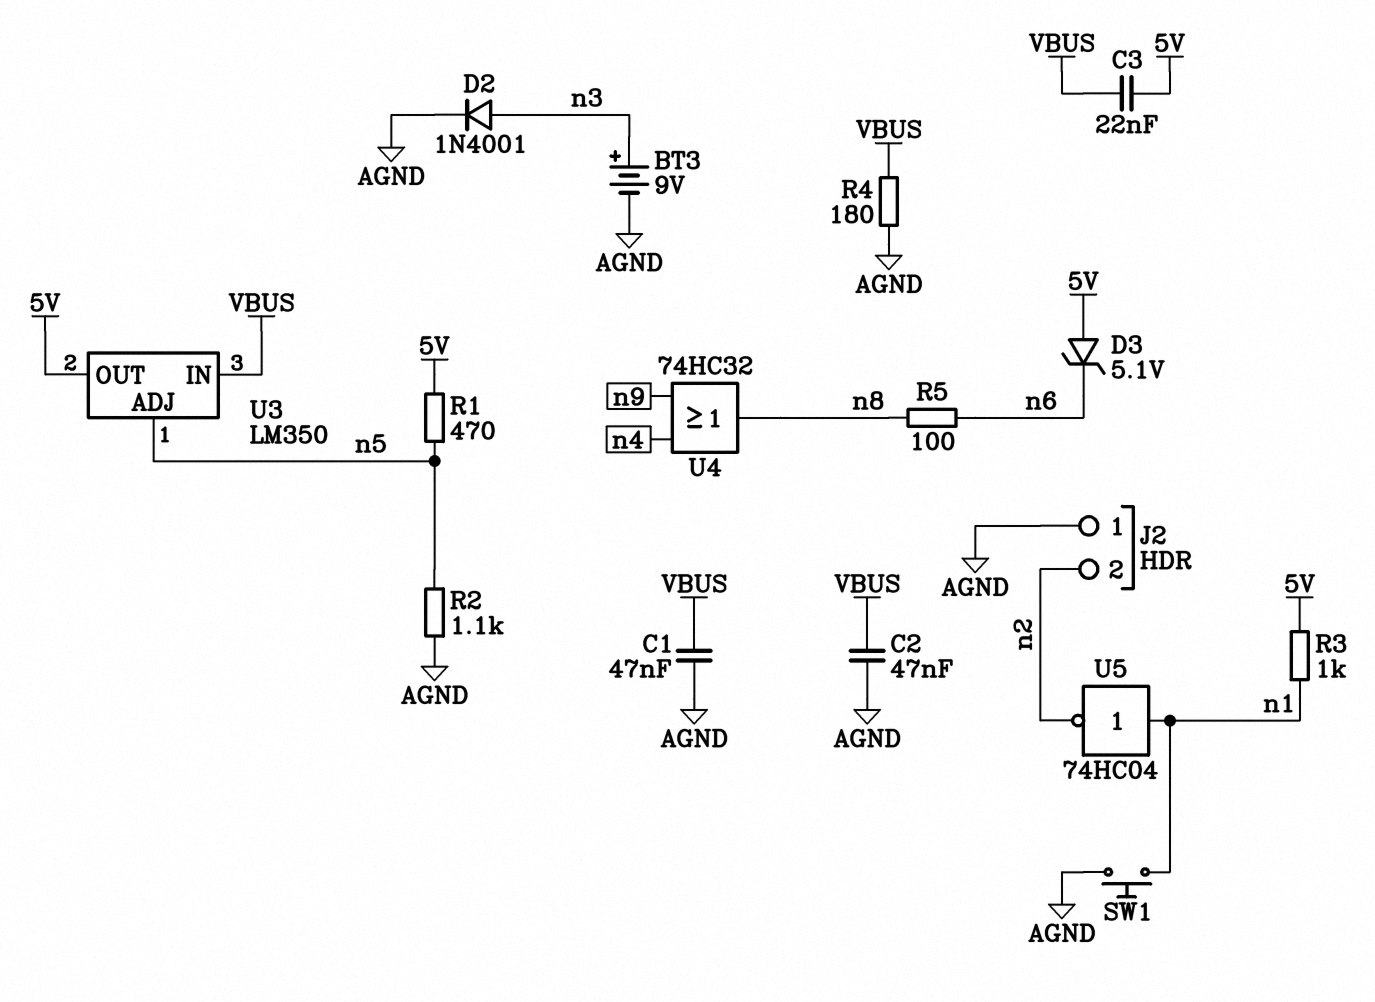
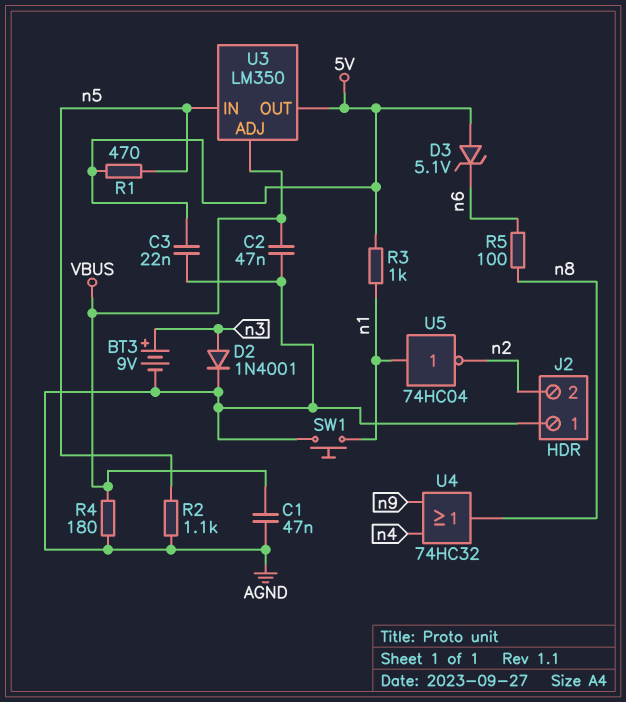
C3: 22nF (5V, VBUS) -> 22nF (5V, AGND)
U3 pin ADJ: n5 -> VBUS
U3 pin IN: VBUS -> n5

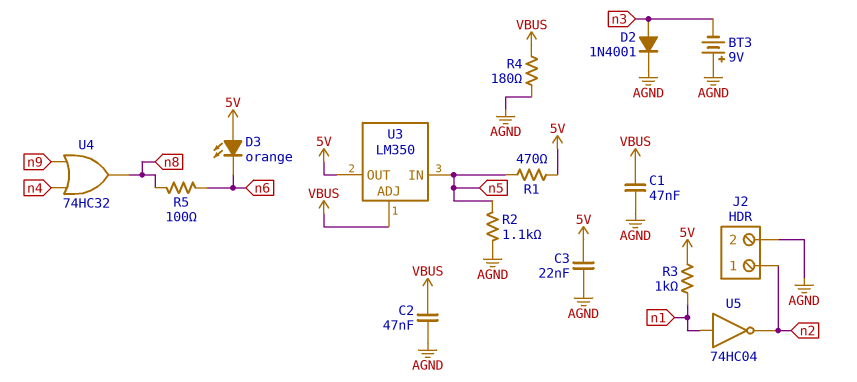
BT3: 9V (plus n3, minus AGND) -> 9V (plus AGND, minus n3)
D3: zener 5.1V (A 5V, K n6) -> LED orange (A 5V, K n6)
J2 pin 1: AGND -> n2
J2 pin 2: n2 -> AGND
SW1: button (AGND, n1) -> none

